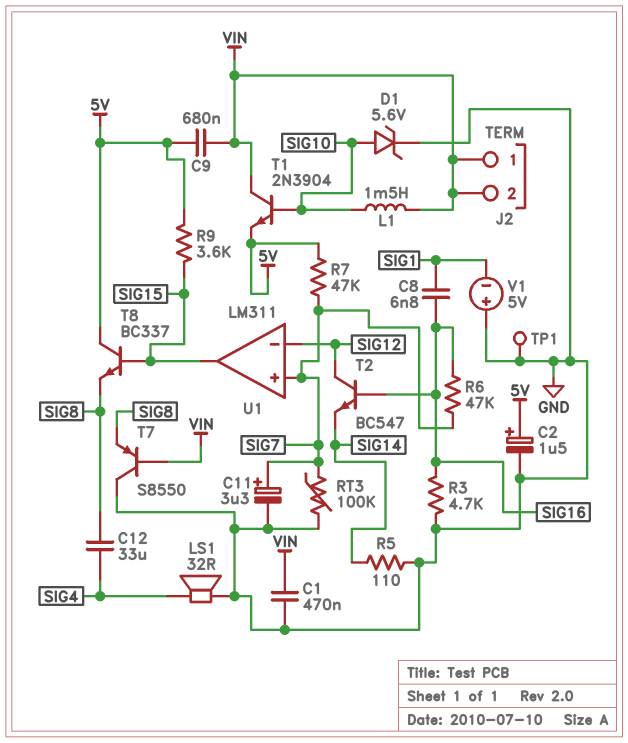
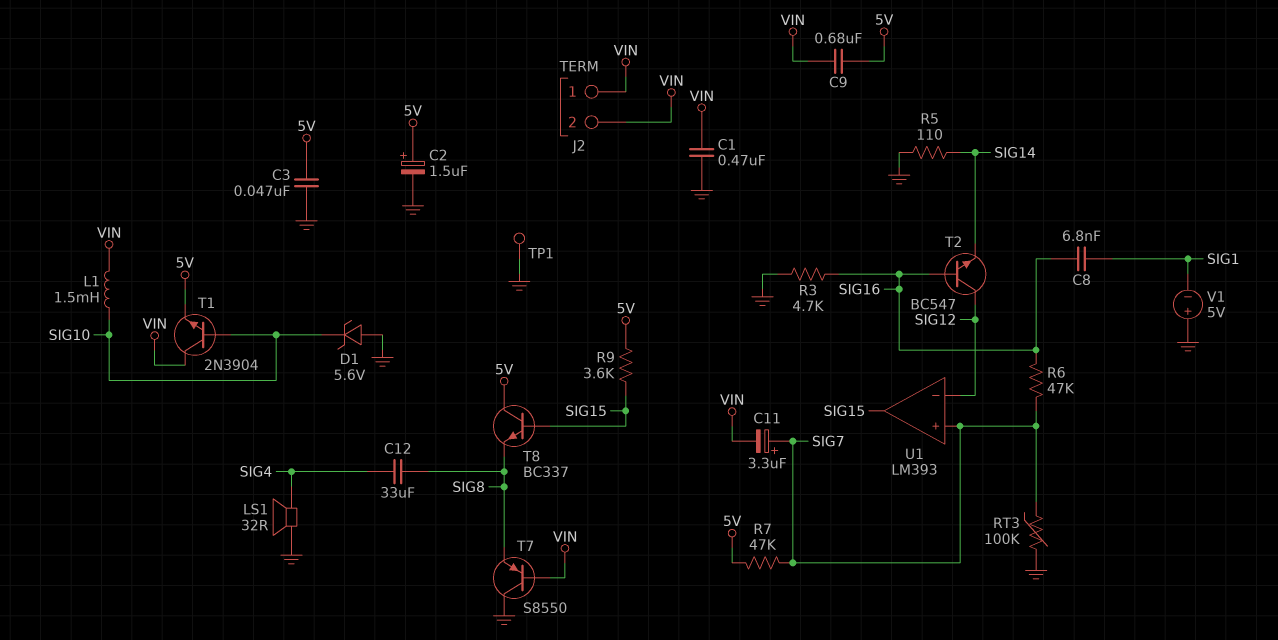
C3: none -> 47nF (5V, GND)
C11: 3.3uF (plus SIG7, minus GND) -> 3.3uF (plus SIG7, minus VIN)
D1: zener 5.6V (A SIG10, K GND) -> zener 5.6V (A GND, K SIG10)
U1: LM311 -> LM393

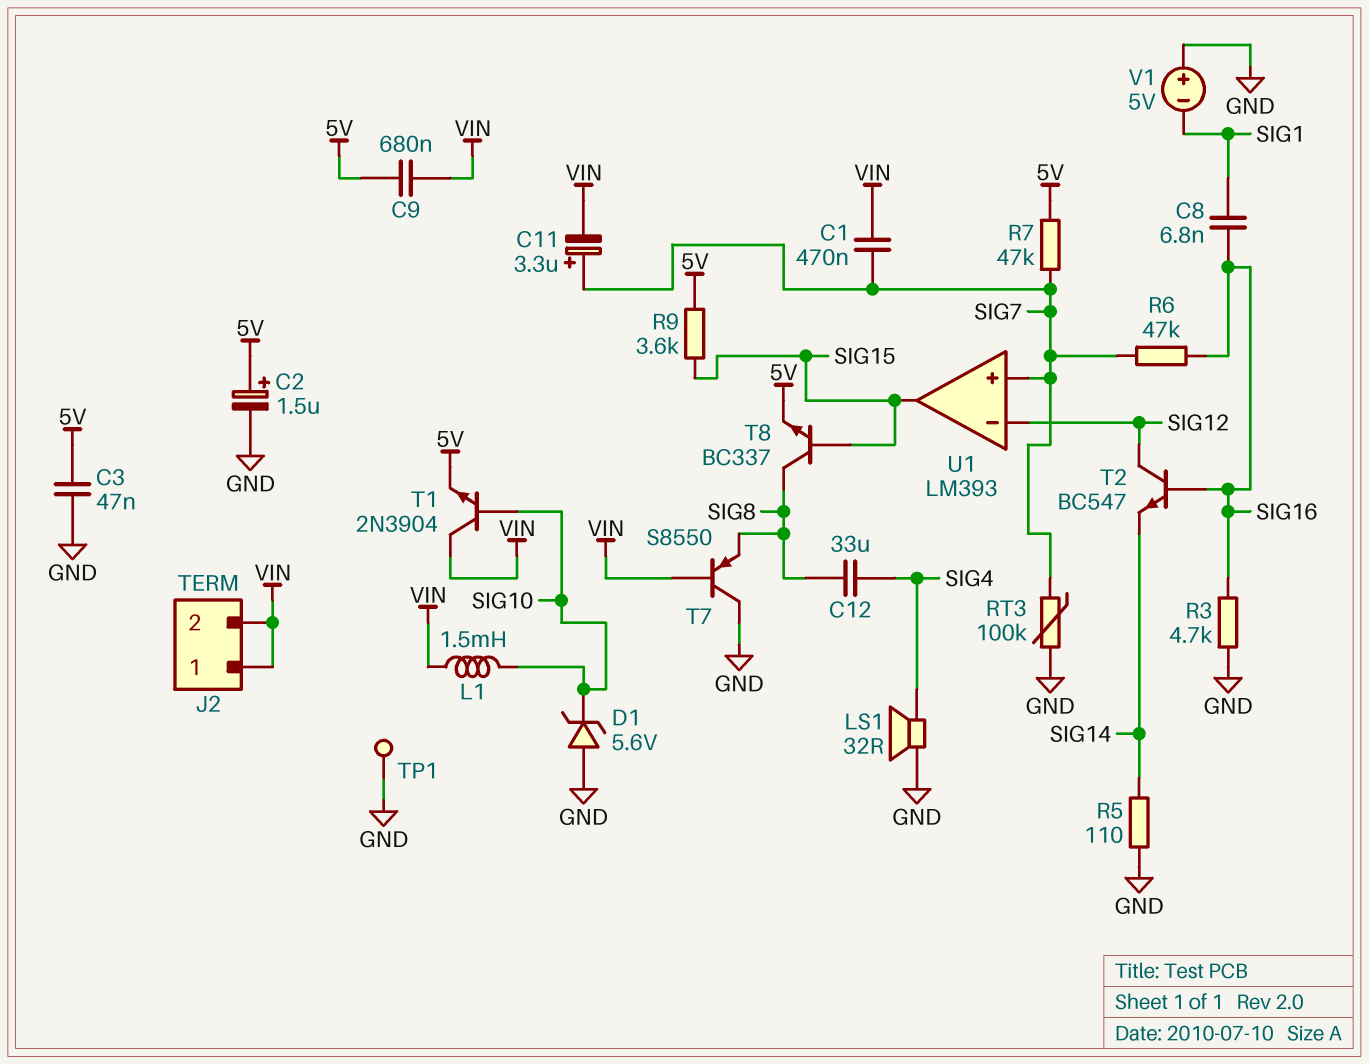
C1: 470nF (GND, VIN) -> 470nF (SIG7, VIN)
T8: NPN BC337 (B SIG15, C 5V, E SIG8) -> NPN BC337 (B SIG15, C SIG8, E 5V)

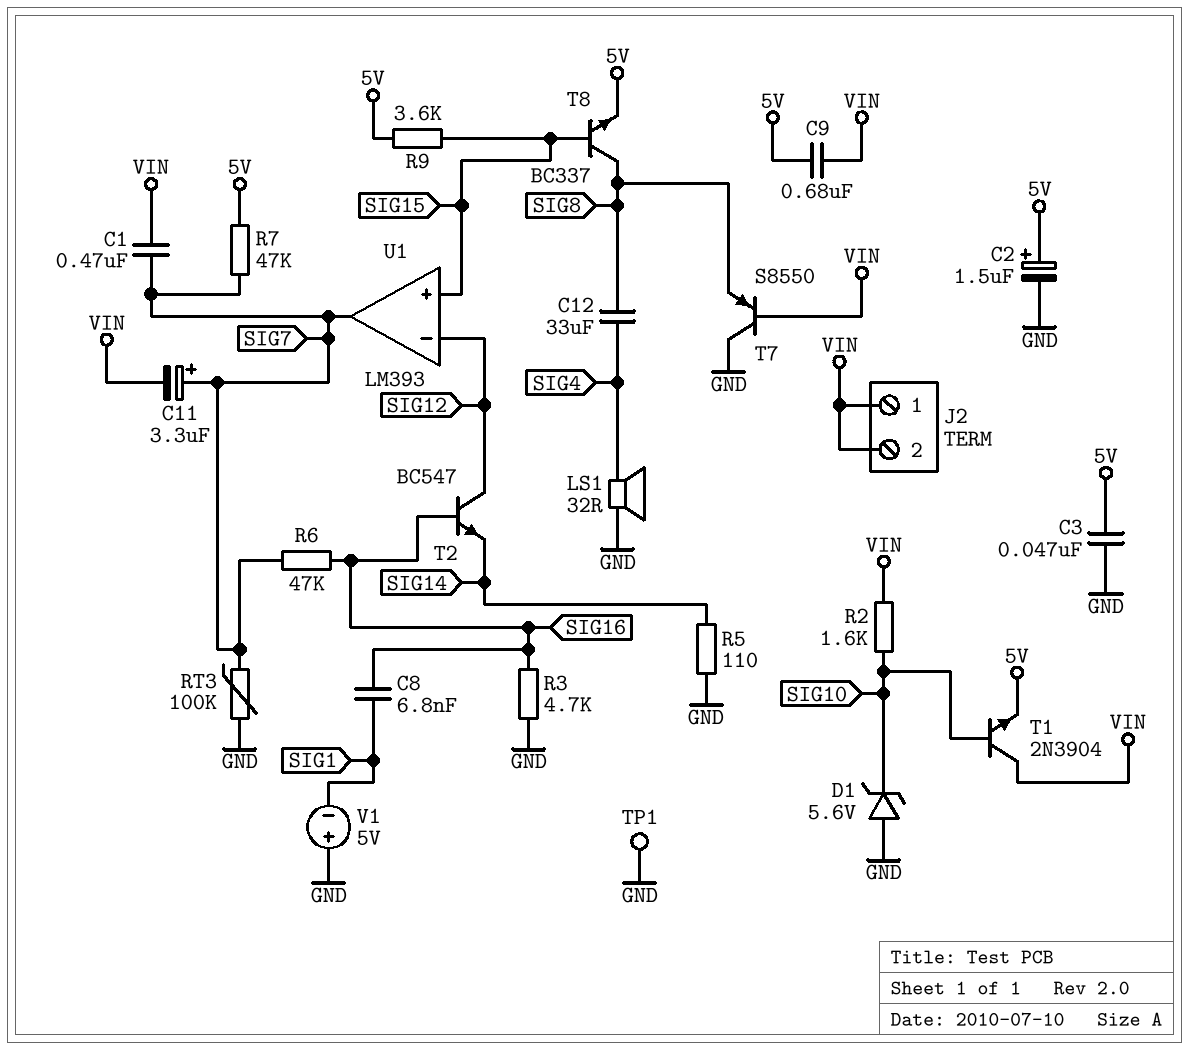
L1: 1.5mH (SIG10, VIN) -> none
R2: none -> 1.6k (SIG10, VIN)
U1 pin in+: SIG7 -> SIG15
U1 pin out: SIG15 -> SIG7

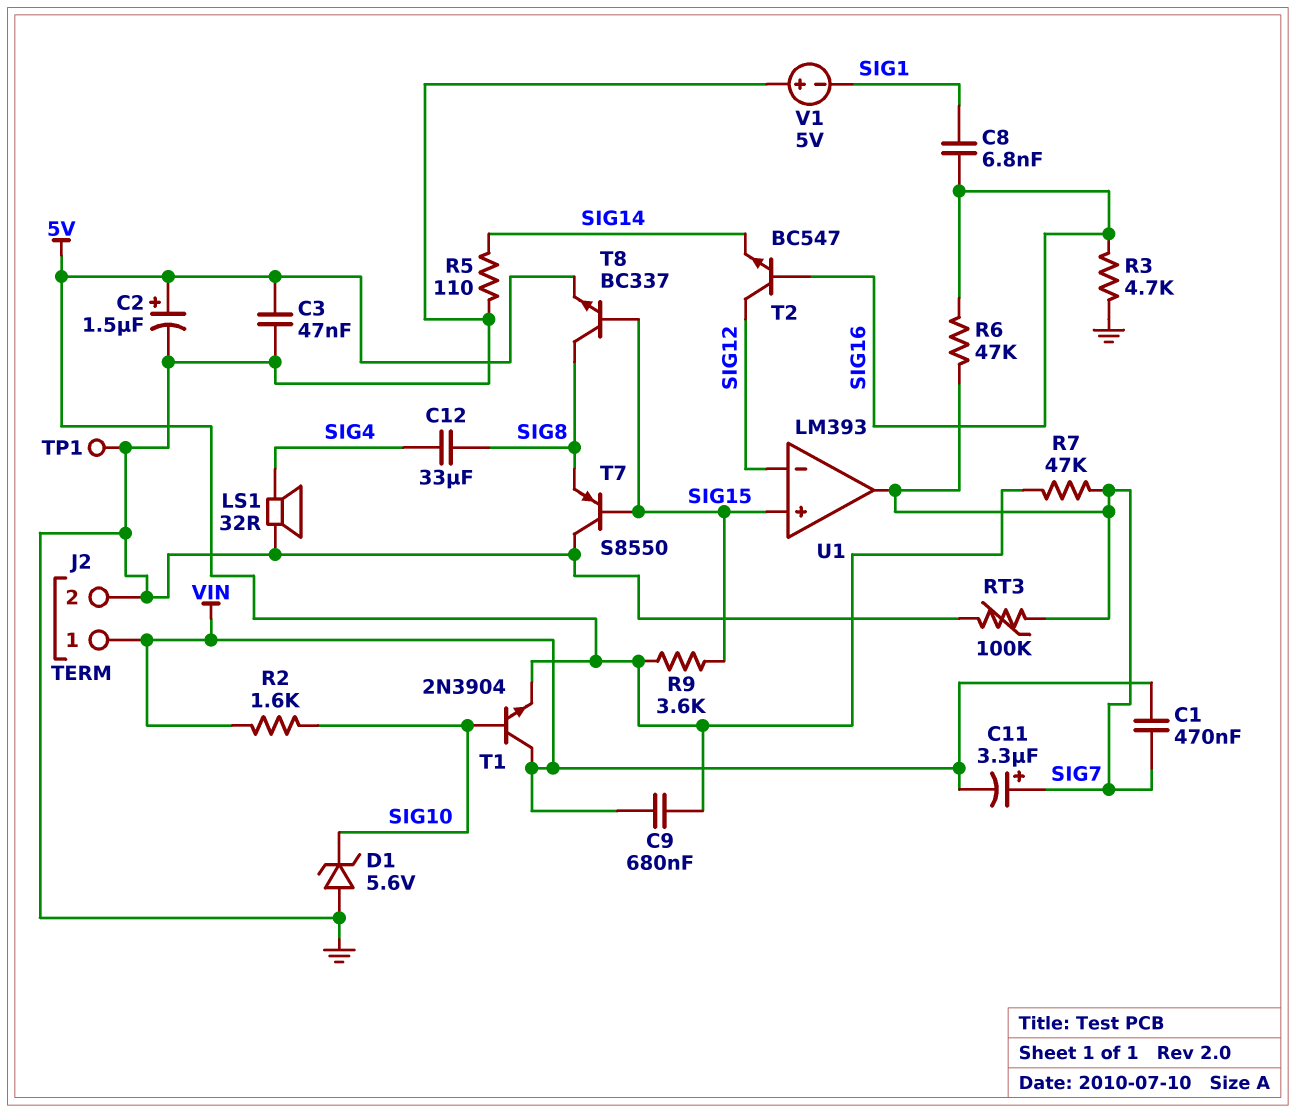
J2 pin 2: VIN -> GND
T7: PNP S8550 (B VIN, C GND, E SIG8) -> PNP S8550 (B SIG15, C GND, E SIG8)

